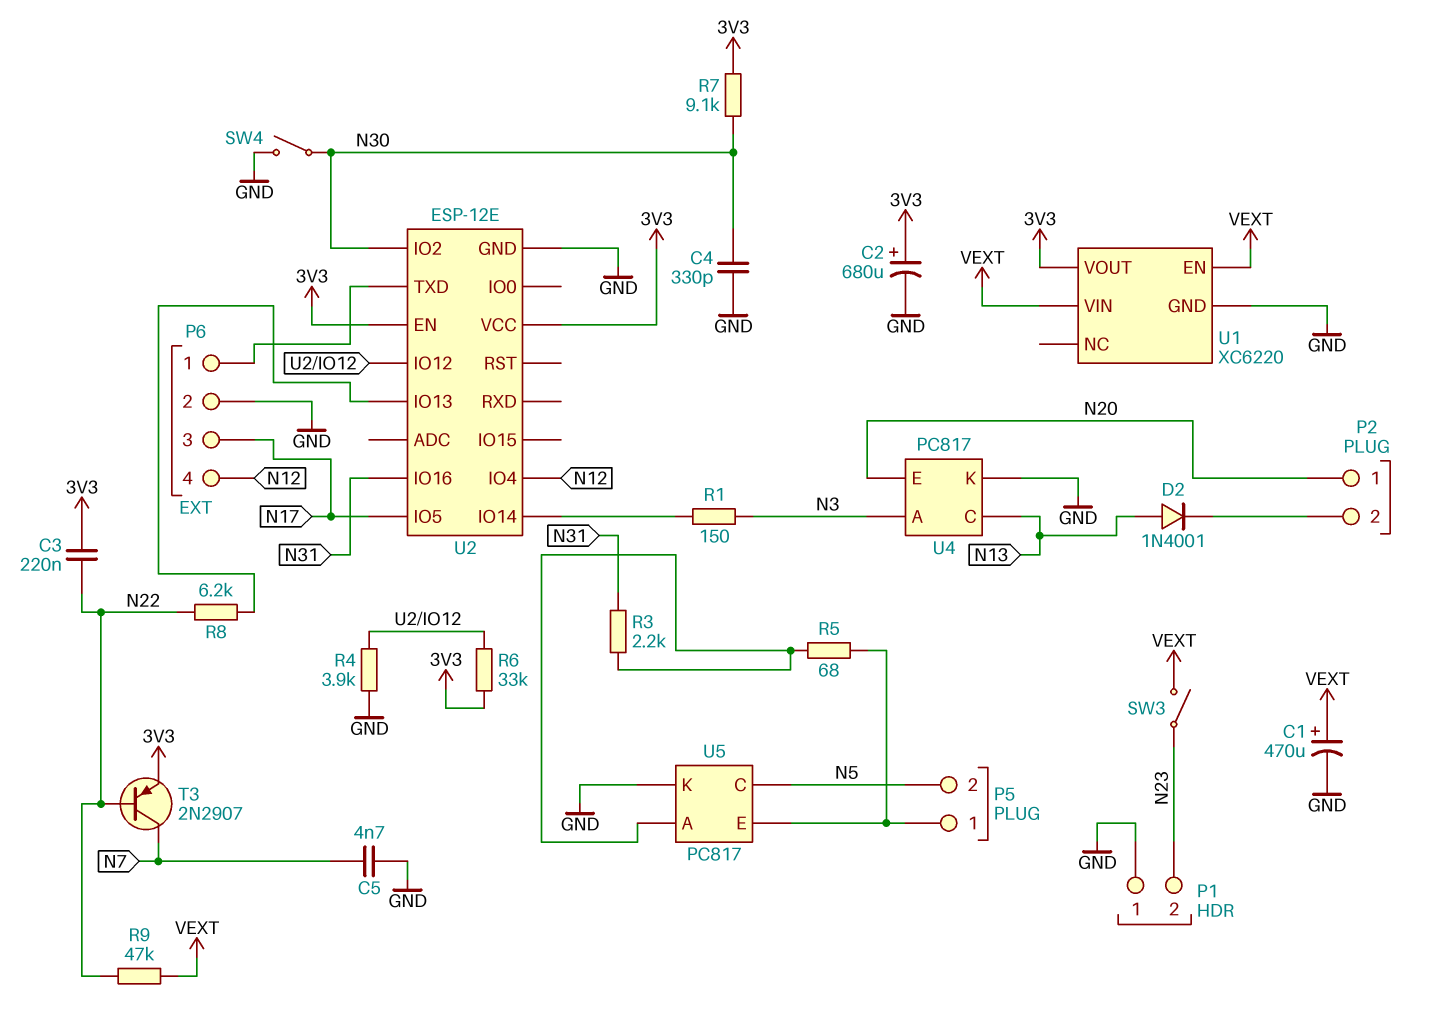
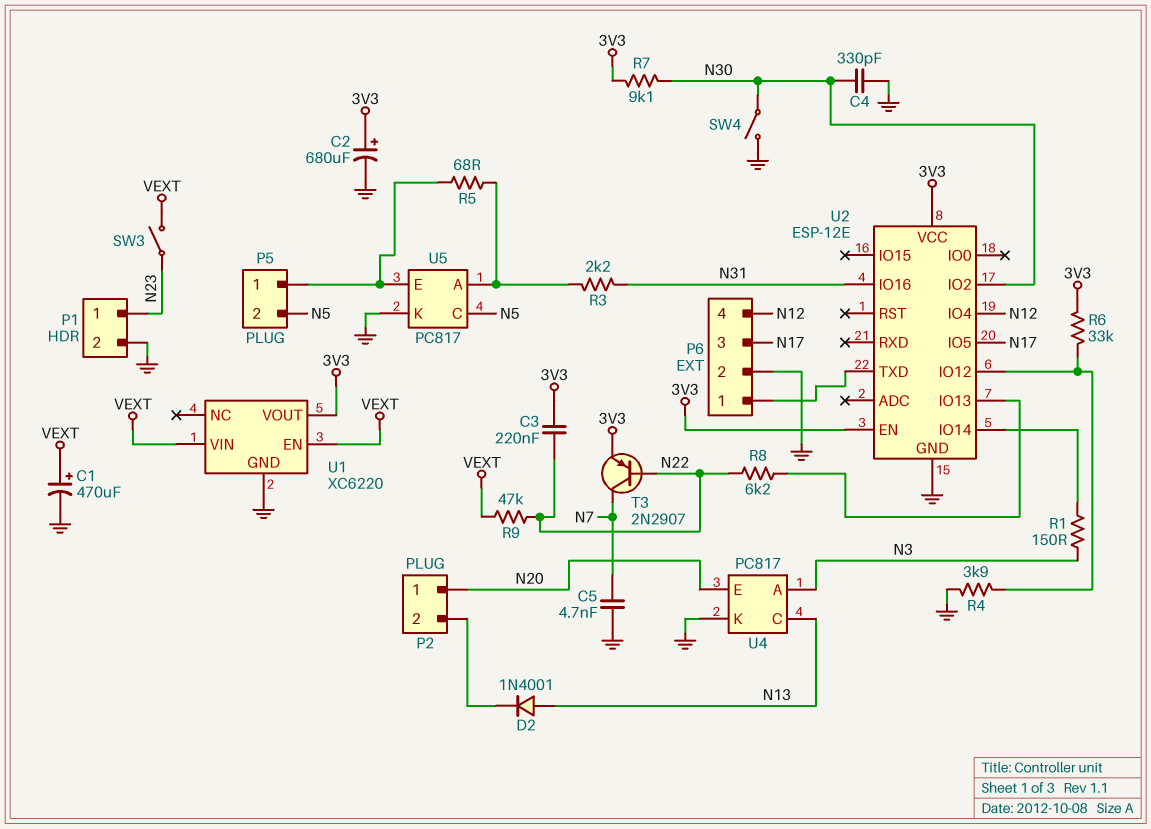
P1 pin 1: GND -> N23
P1 pin 2: N23 -> GND

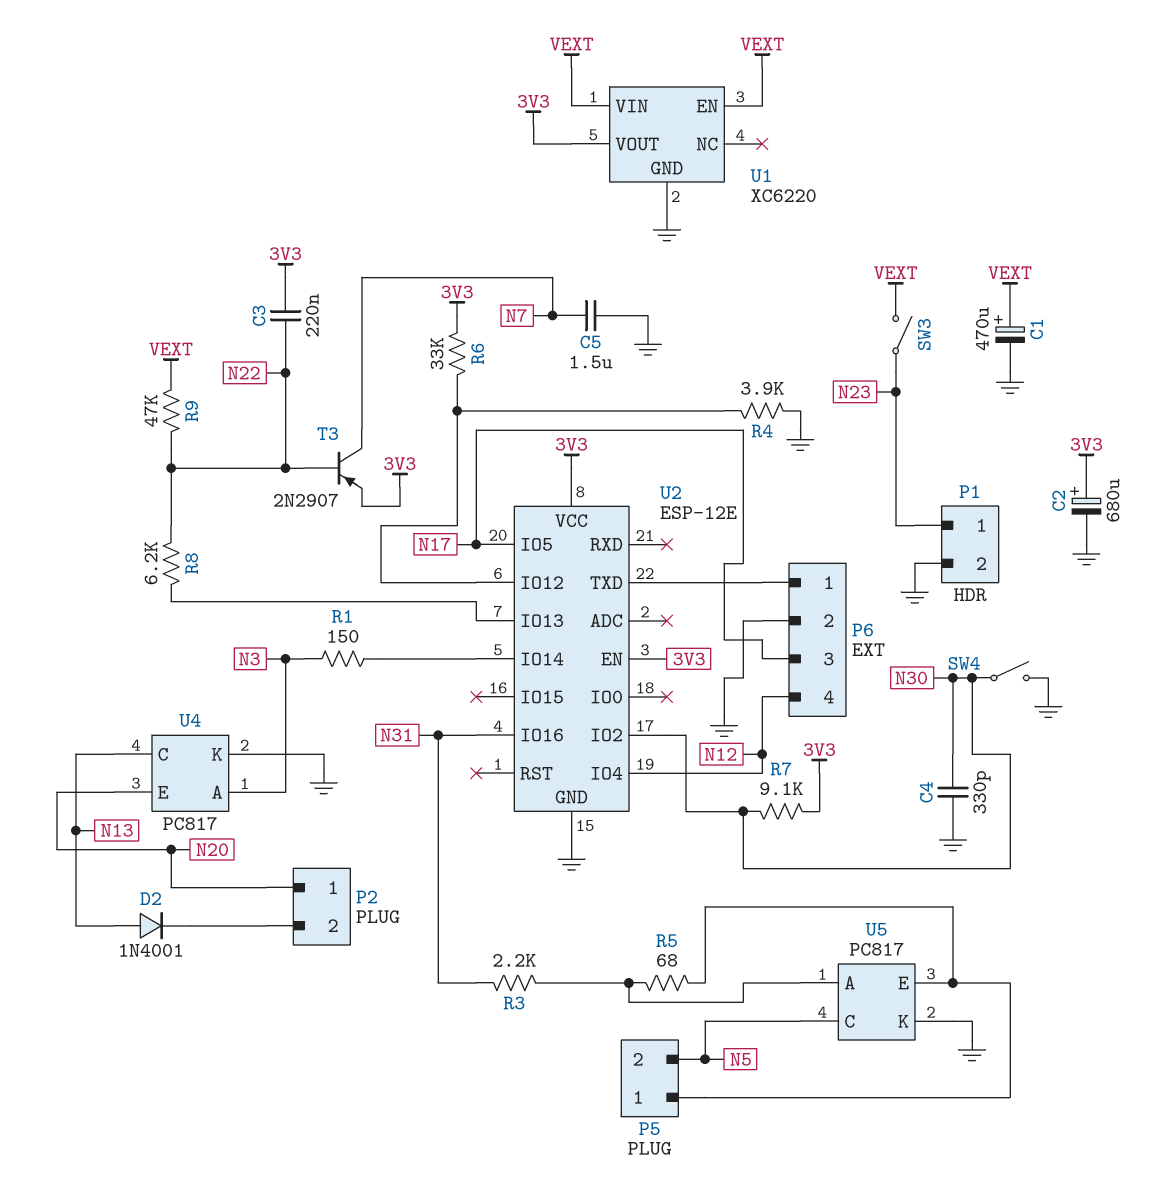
C5: 4.7nF (GND, N7) -> 1.5uF (GND, N7)

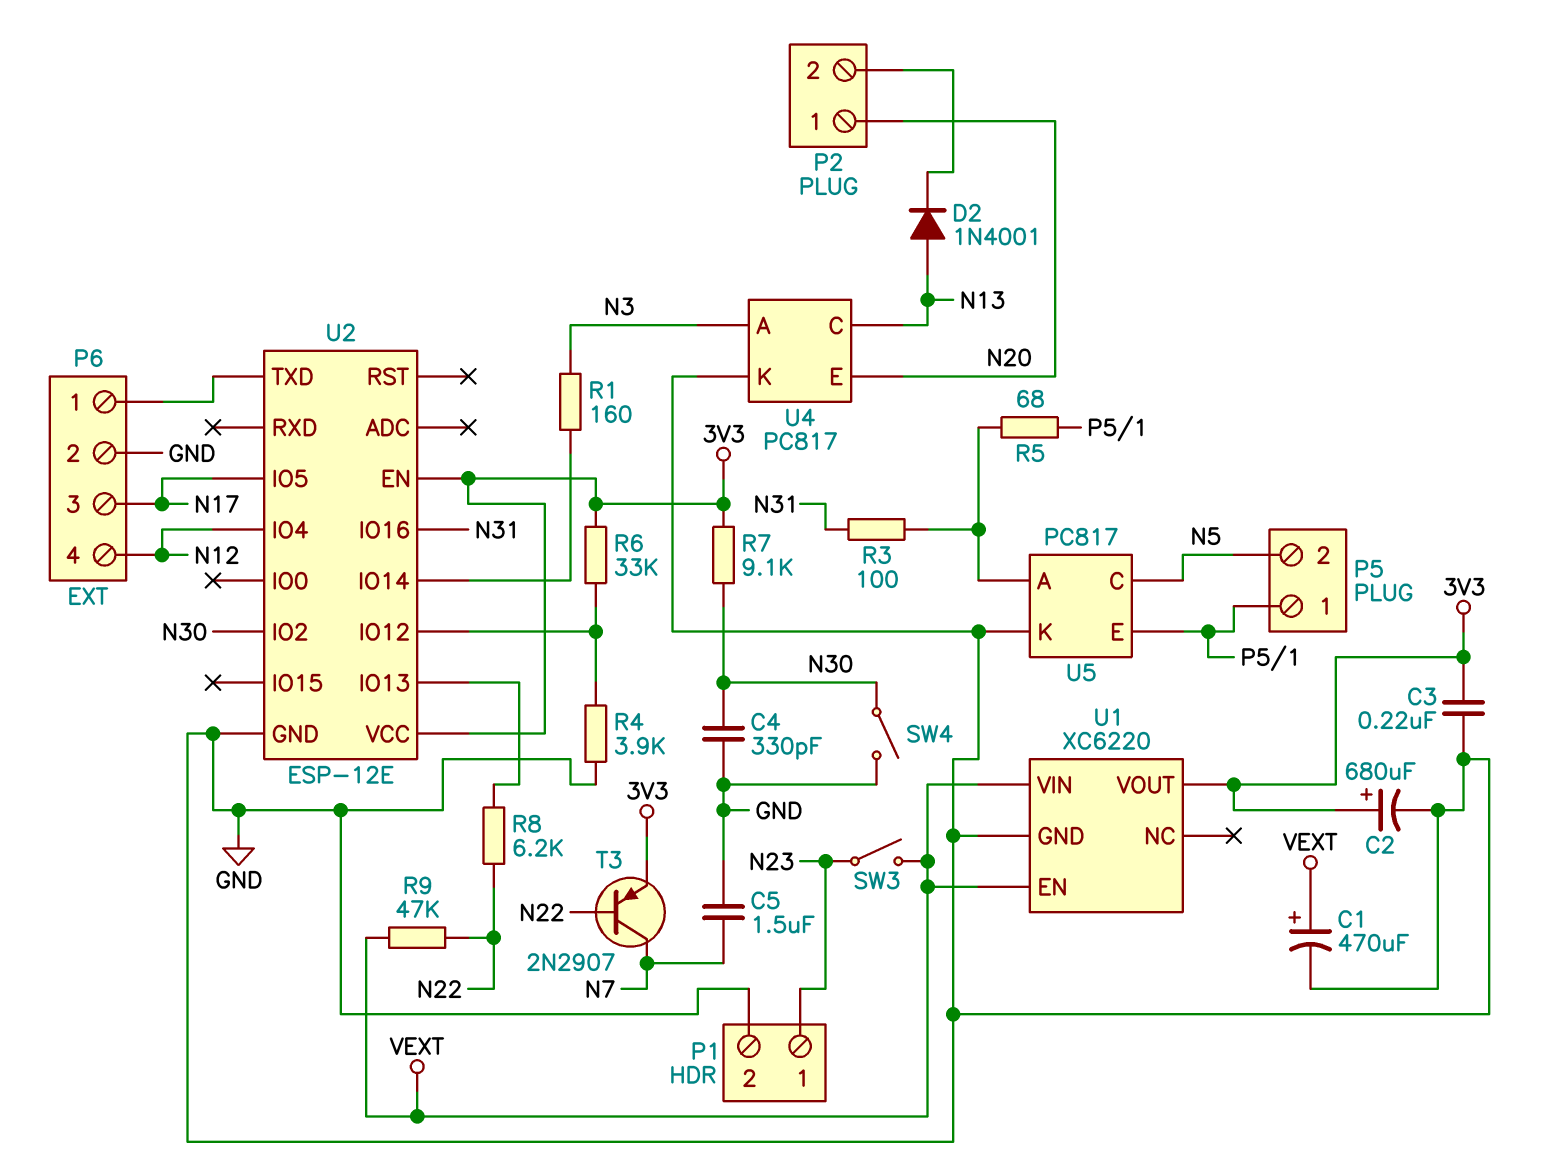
C3: 220nF (3V3, N22) -> 220nF (3V3, GND)
R1: 150 (N3, U2/IO14) -> 160 (N3, U2/IO14)
R3: 2.2k (N31, U5/A) -> 100 (N31, U5/A)

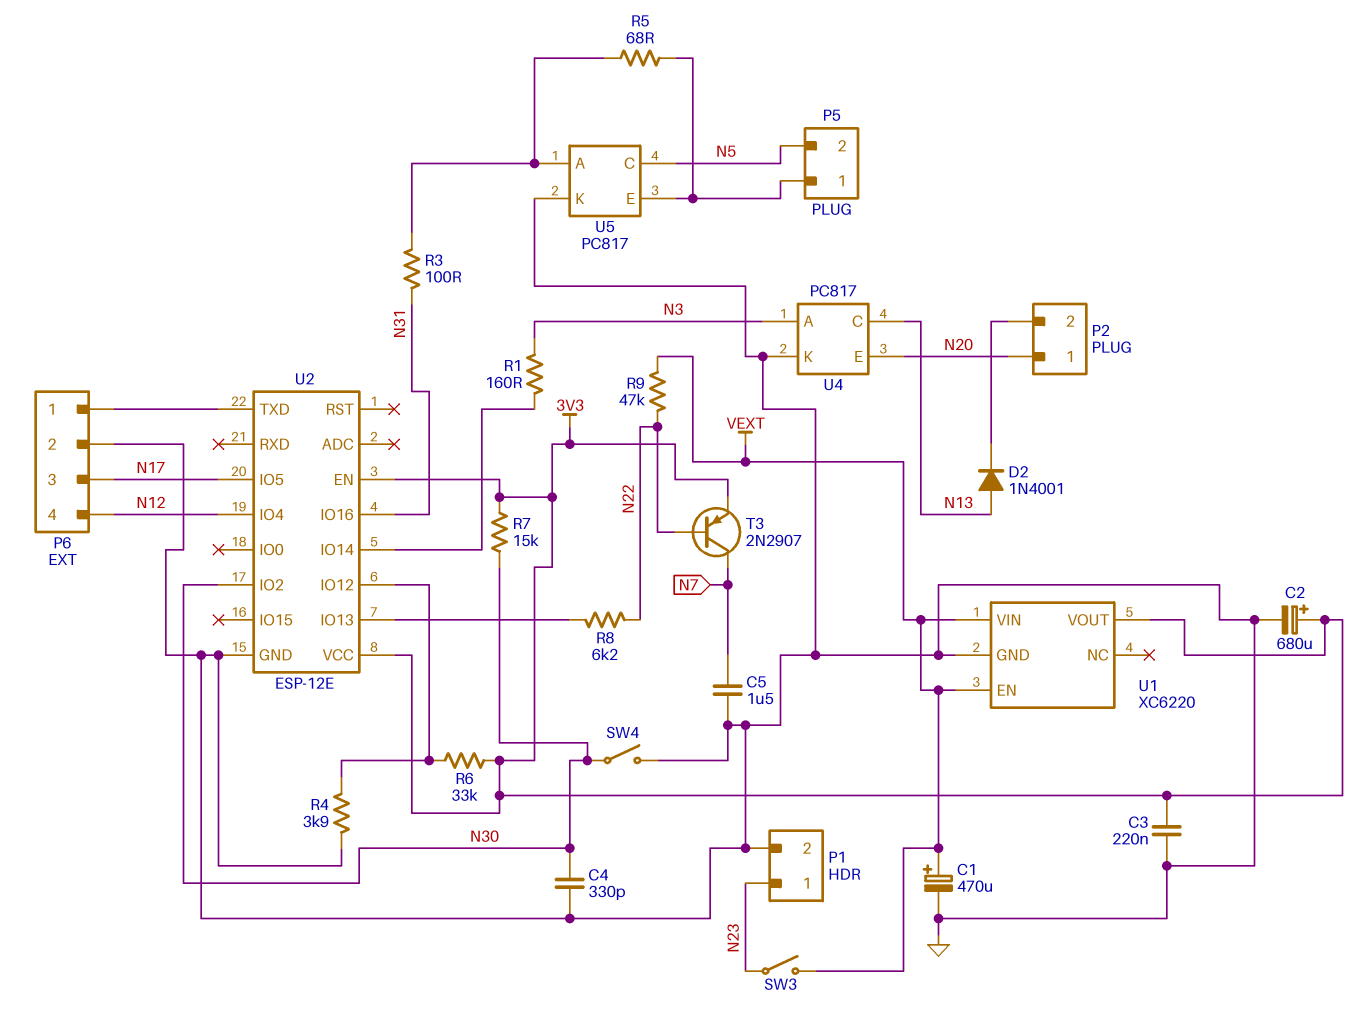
R7: 9.1k (3V3, N30) -> 15k (3V3, N30)

